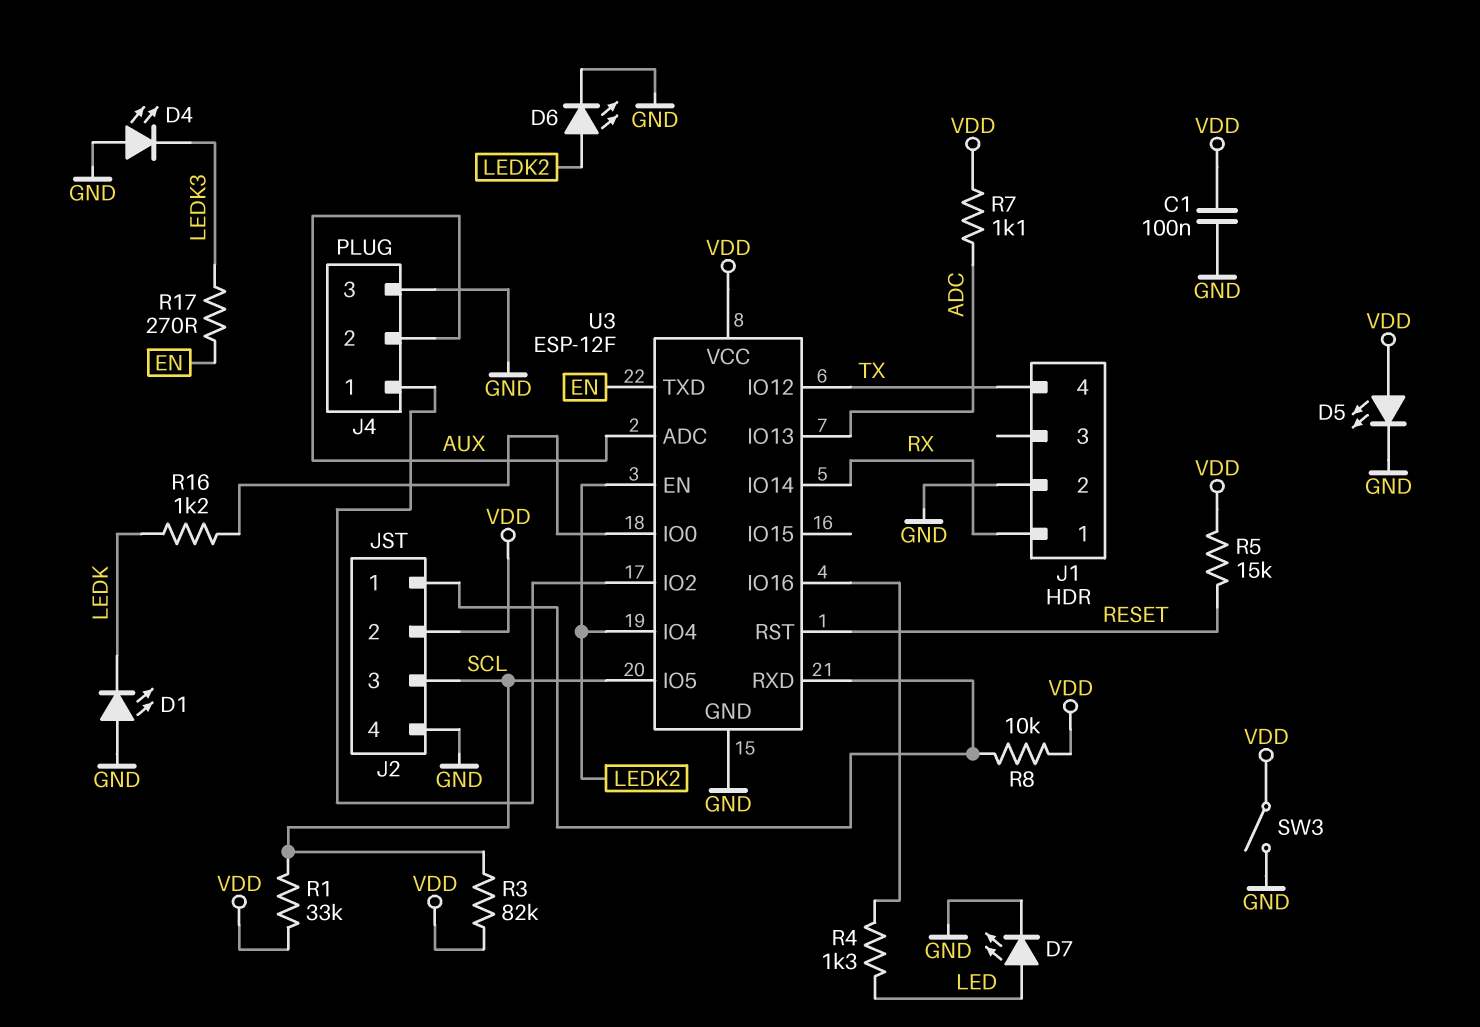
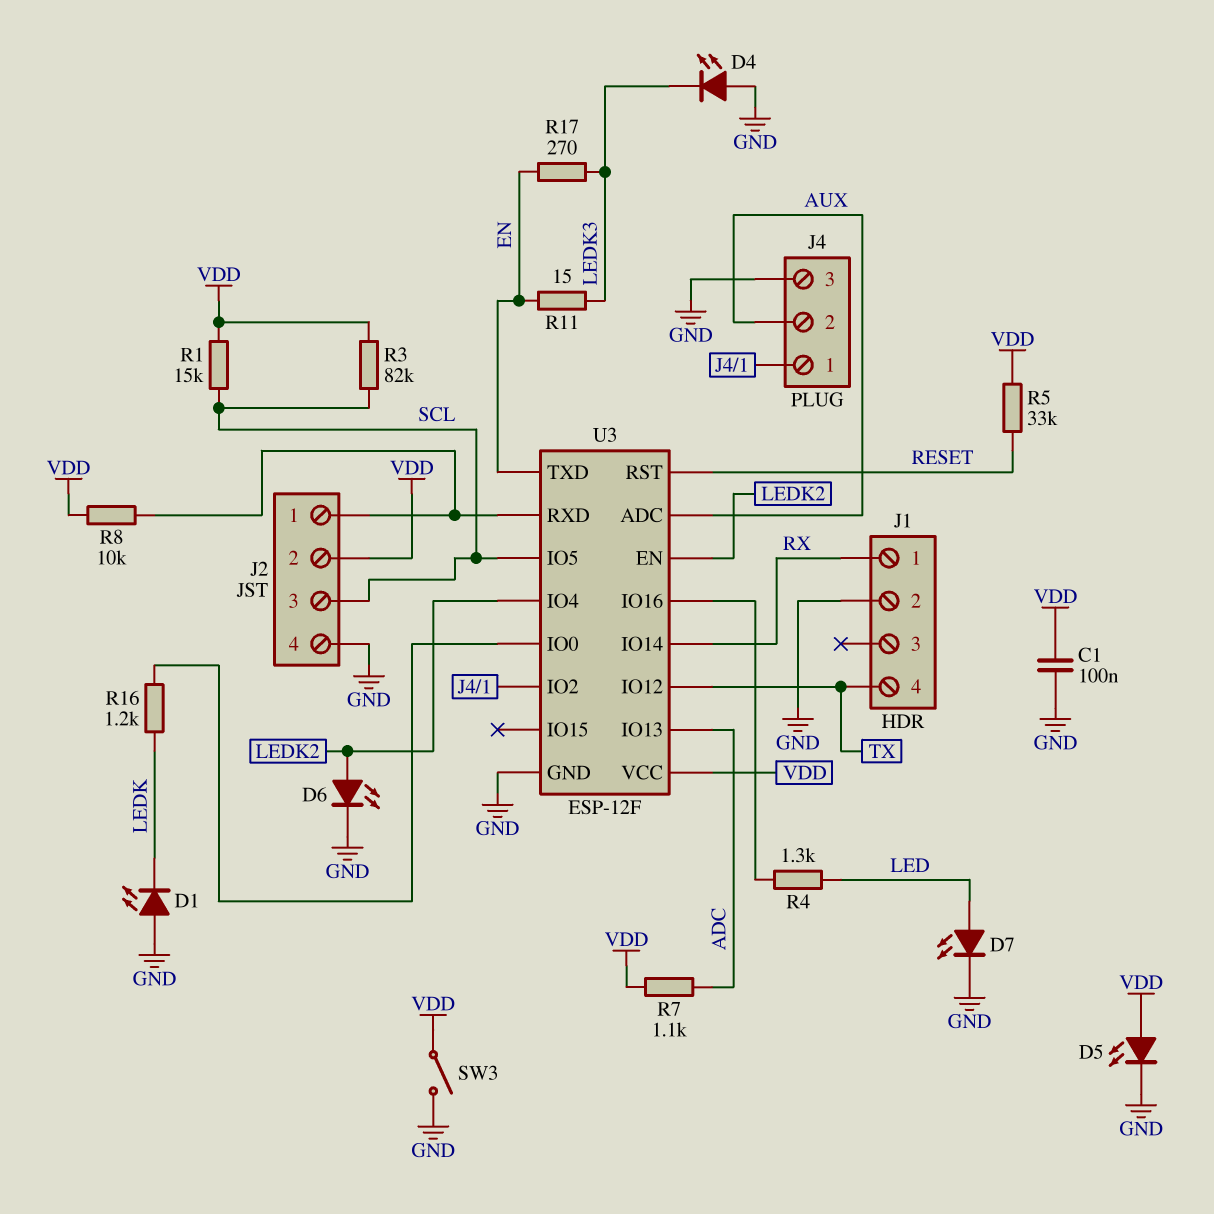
R1: 33k (SCL, VDD) -> 15k (SCL, VDD)
R5: 15k (RESET, VDD) -> 33k (RESET, VDD)
R11: none -> 15 (EN, LEDK3)

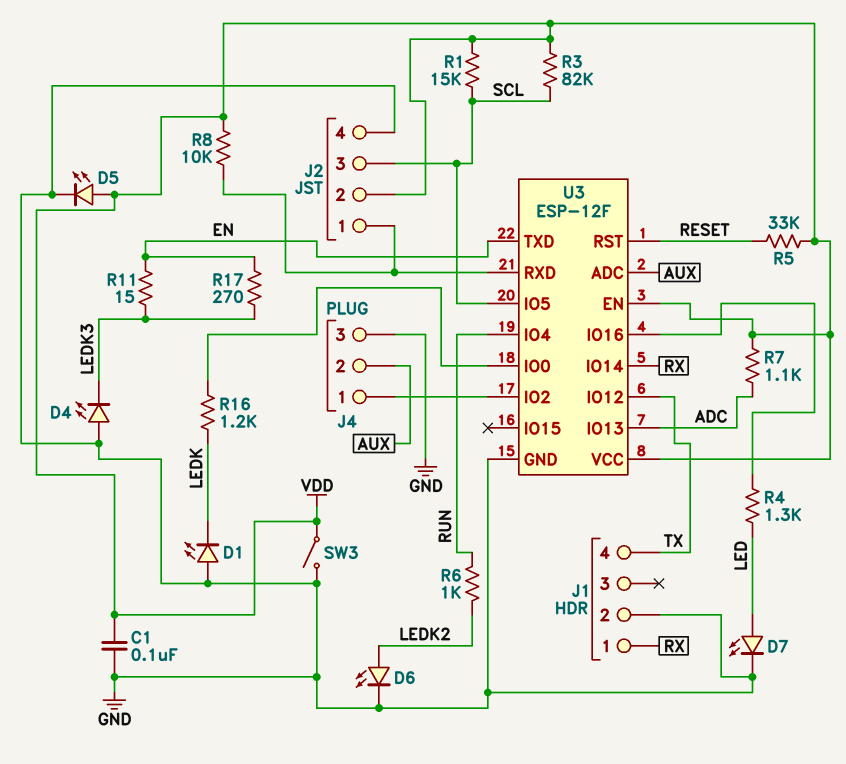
R6: none -> 1k (LEDK2, RUN)
U3 pin EN: LEDK2 -> VDD
U3 pin IO4: LEDK2 -> RUN

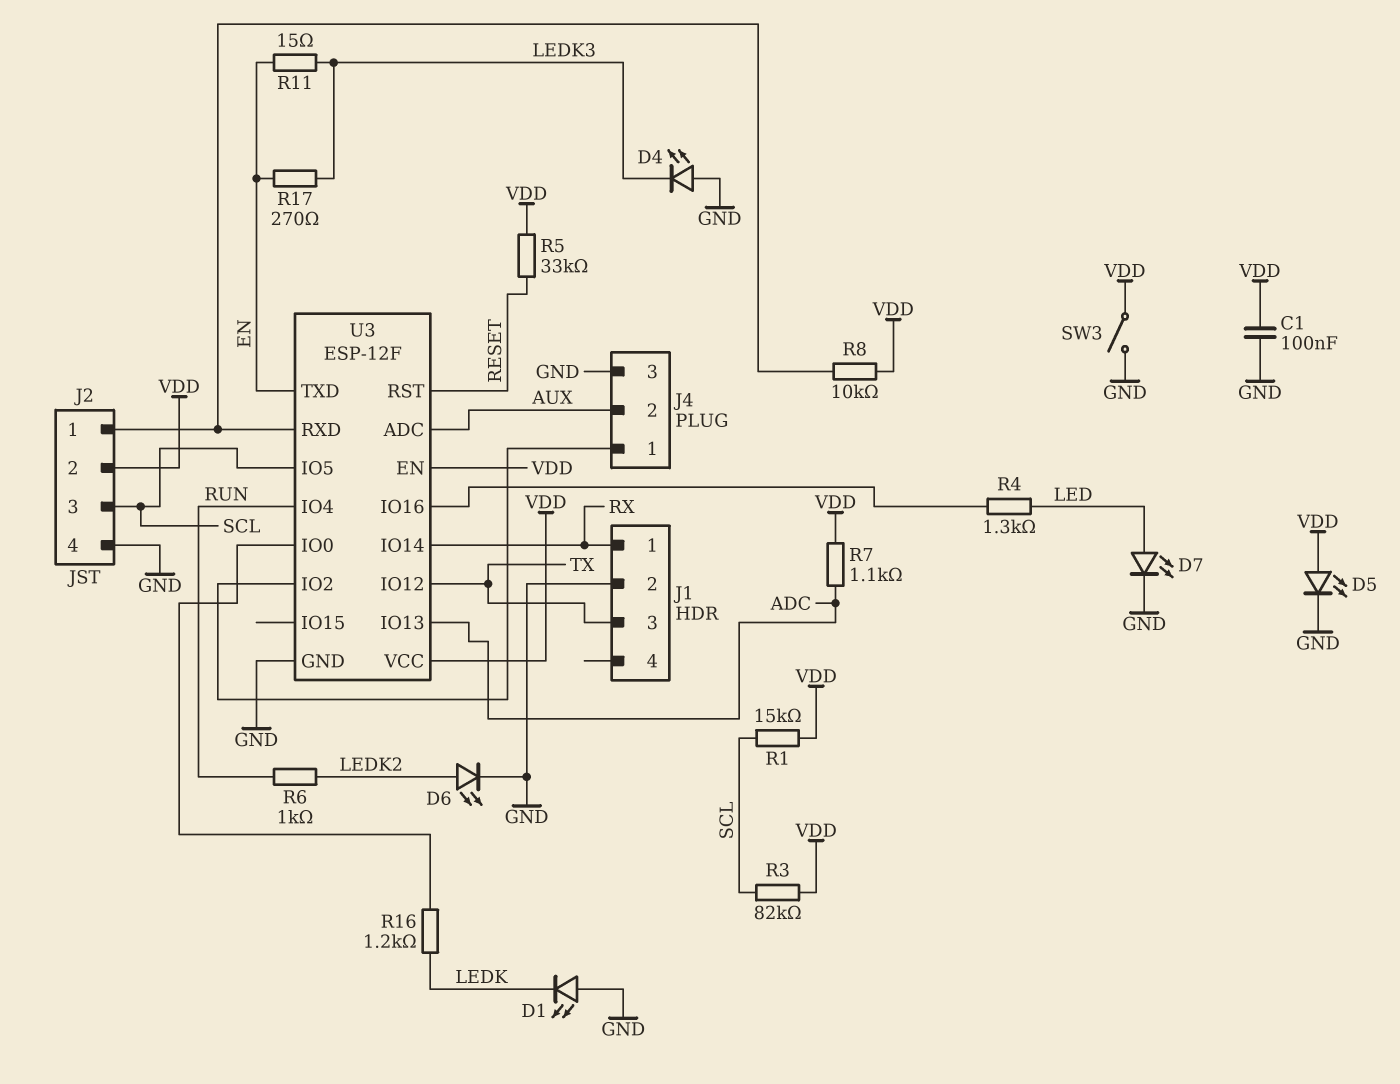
J1 pin 3: none -> TX
J1 pin 4: TX -> none

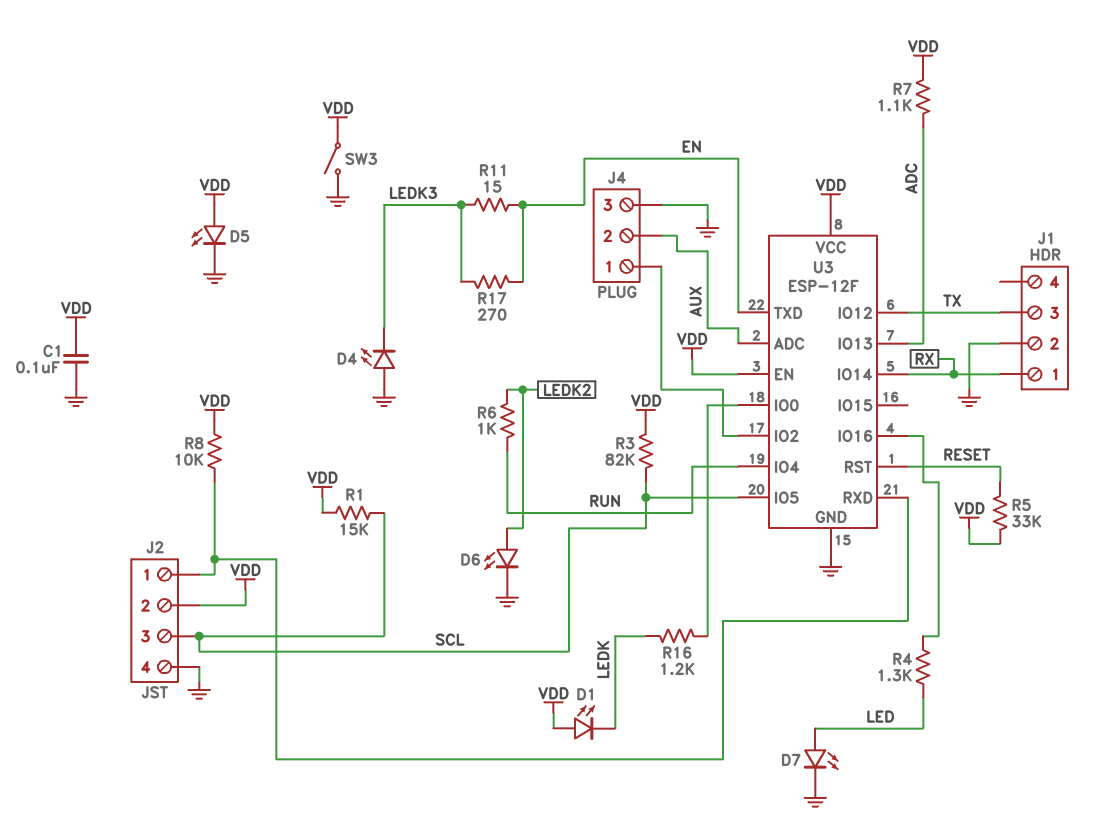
D1: LED (A GND, K LEDK) -> LED (A VDD, K LEDK)

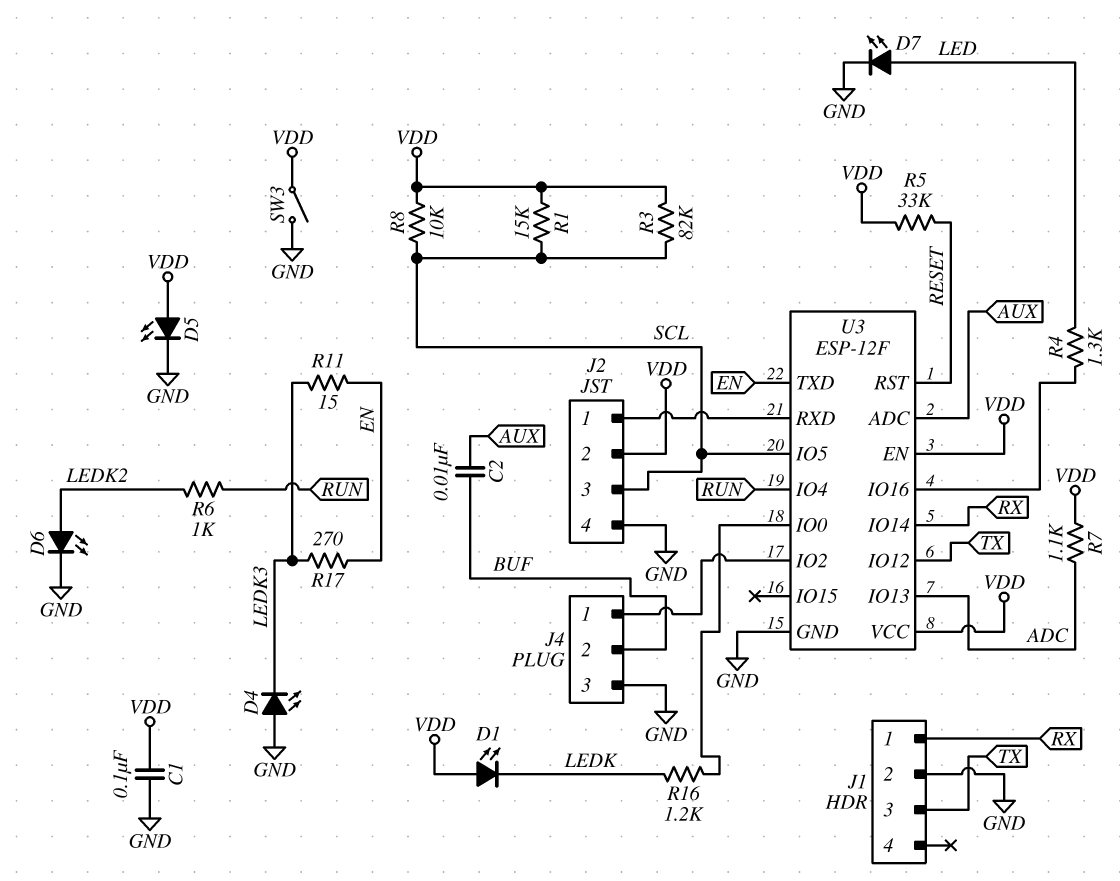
C2: none -> 10nF (AUX, BUF)
J4 pin 2: AUX -> BUF
R8: 10k (J2/1, VDD) -> 10k (SCL, VDD)

